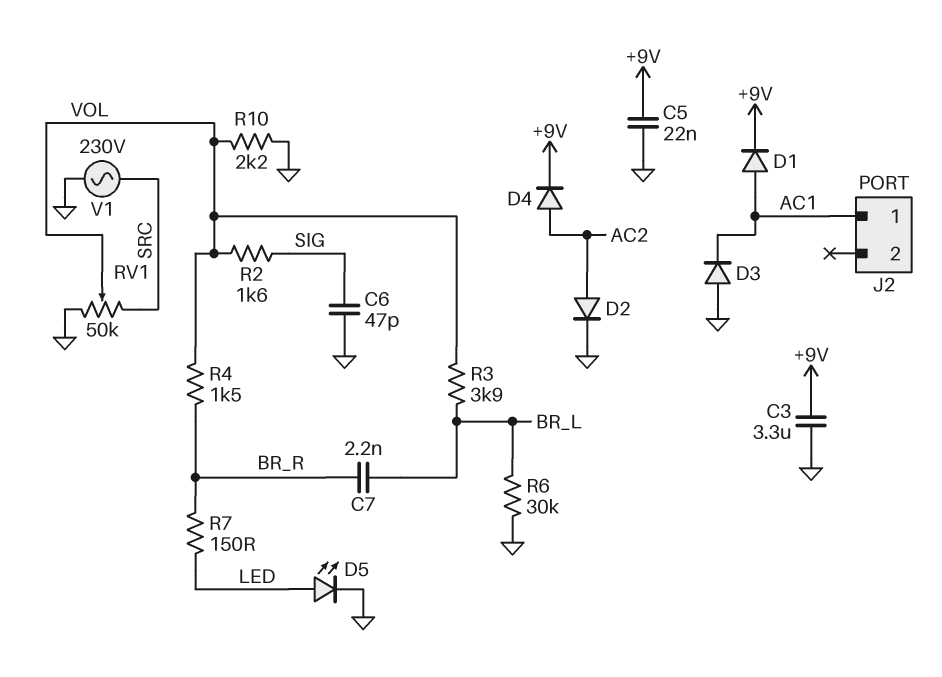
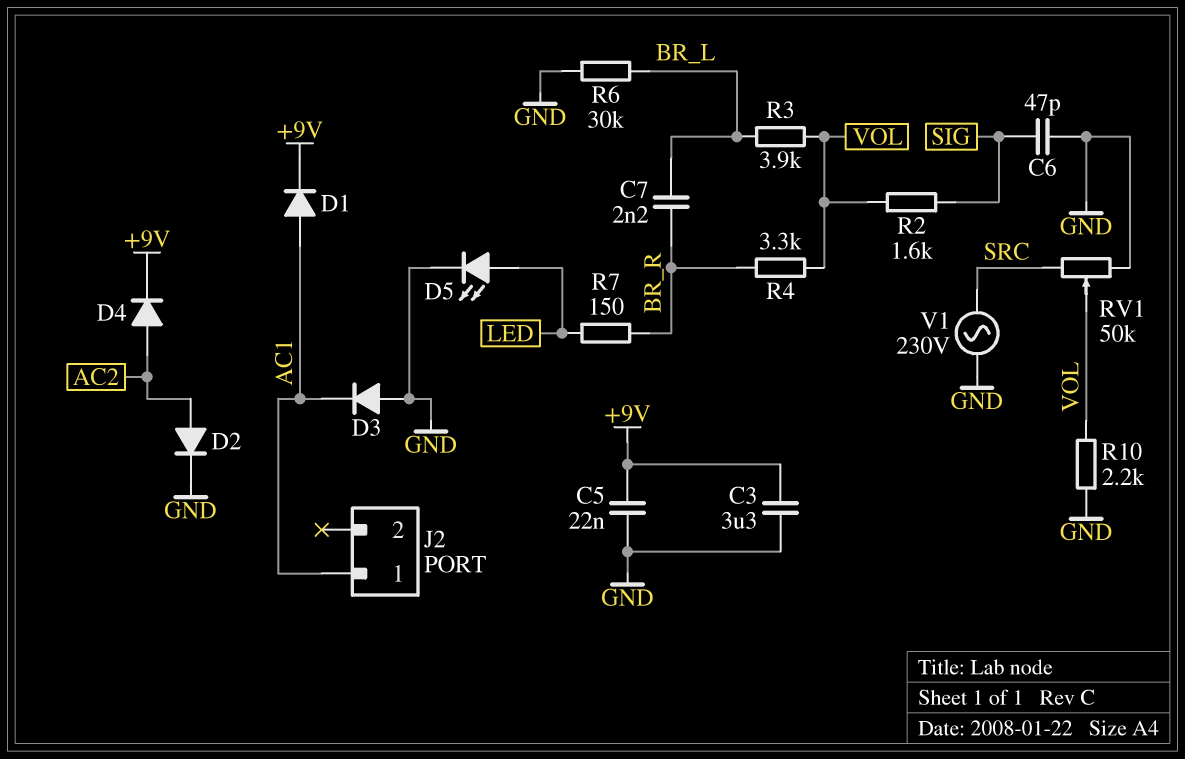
R4: 1.5k (BR_R, VOL) -> 3.3k (BR_R, VOL)

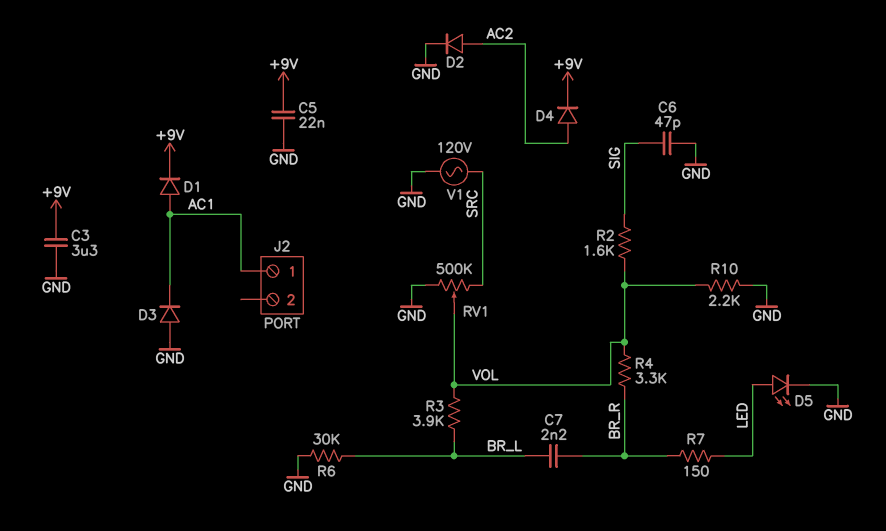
RV1: 50k (GND, SRC, wiper VOL) -> 500k (GND, SRC, wiper VOL)
V1: AC 230V (GND, SRC) -> AC 120V (GND, SRC)

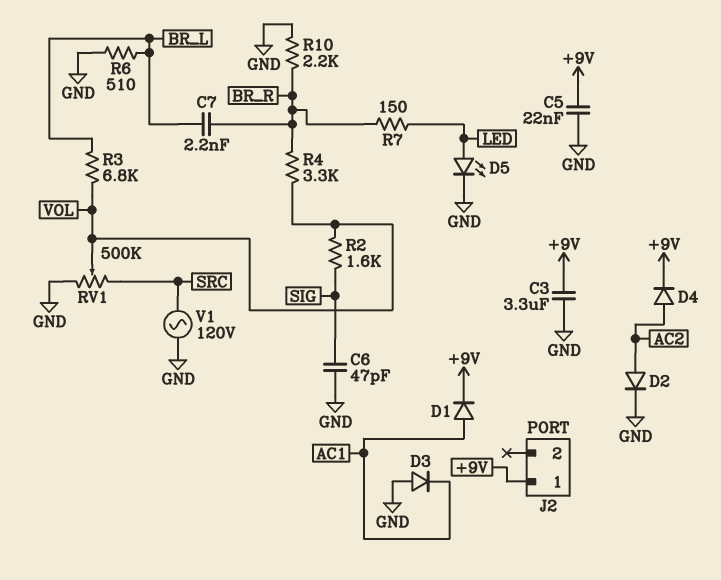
J2 pin 1: AC1 -> +9V
R3: 3.9k (BR_L, VOL) -> 6.8k (BR_L, VOL)
R6: 30k (BR_L, GND) -> 510 (BR_L, GND)
R10: 2.2k (GND, VOL) -> 2.2k (BR_R, GND)

